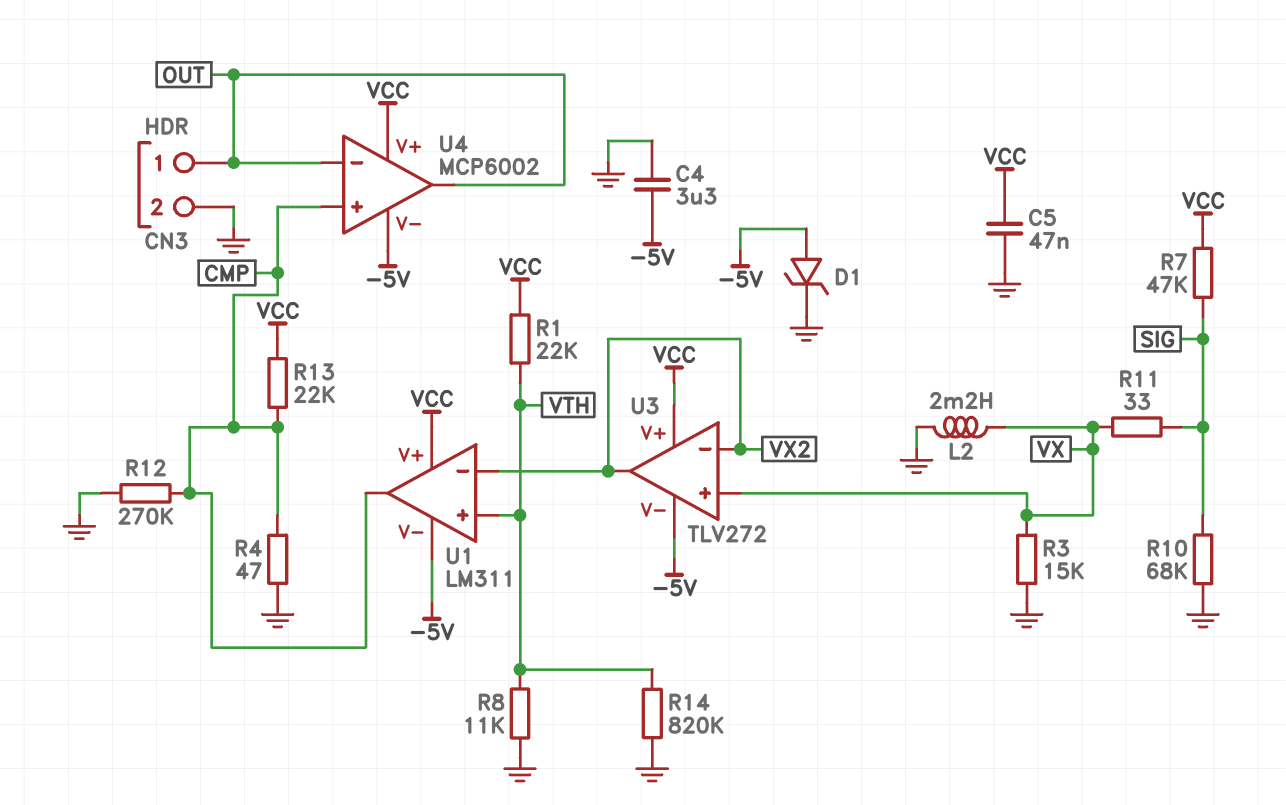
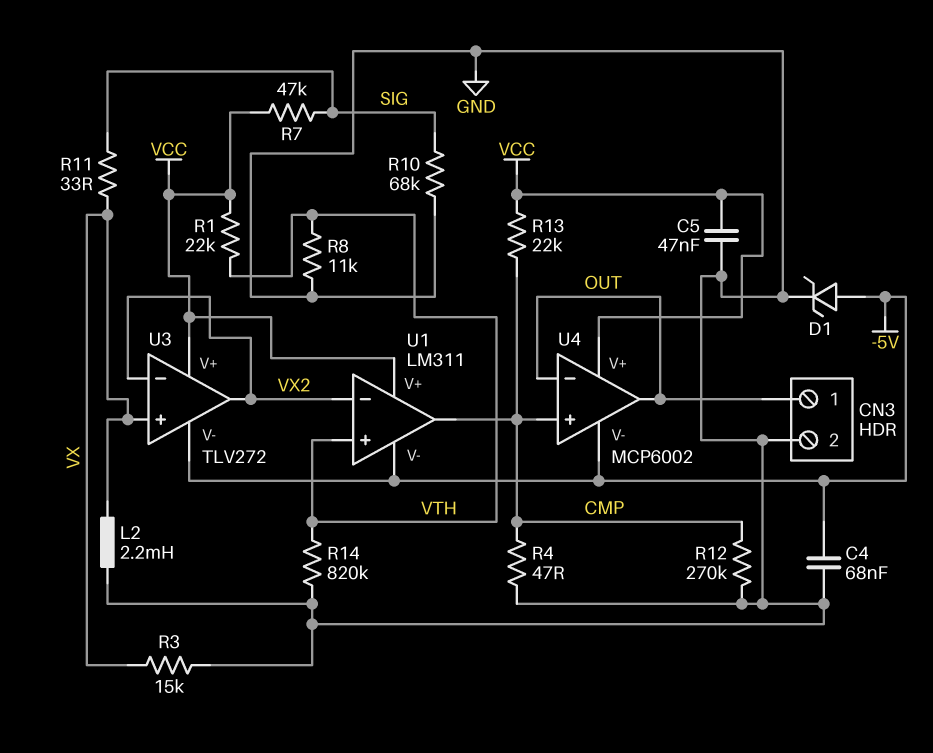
C4: 3.3uF (-5V, GND) -> 68nF (-5V, GND)

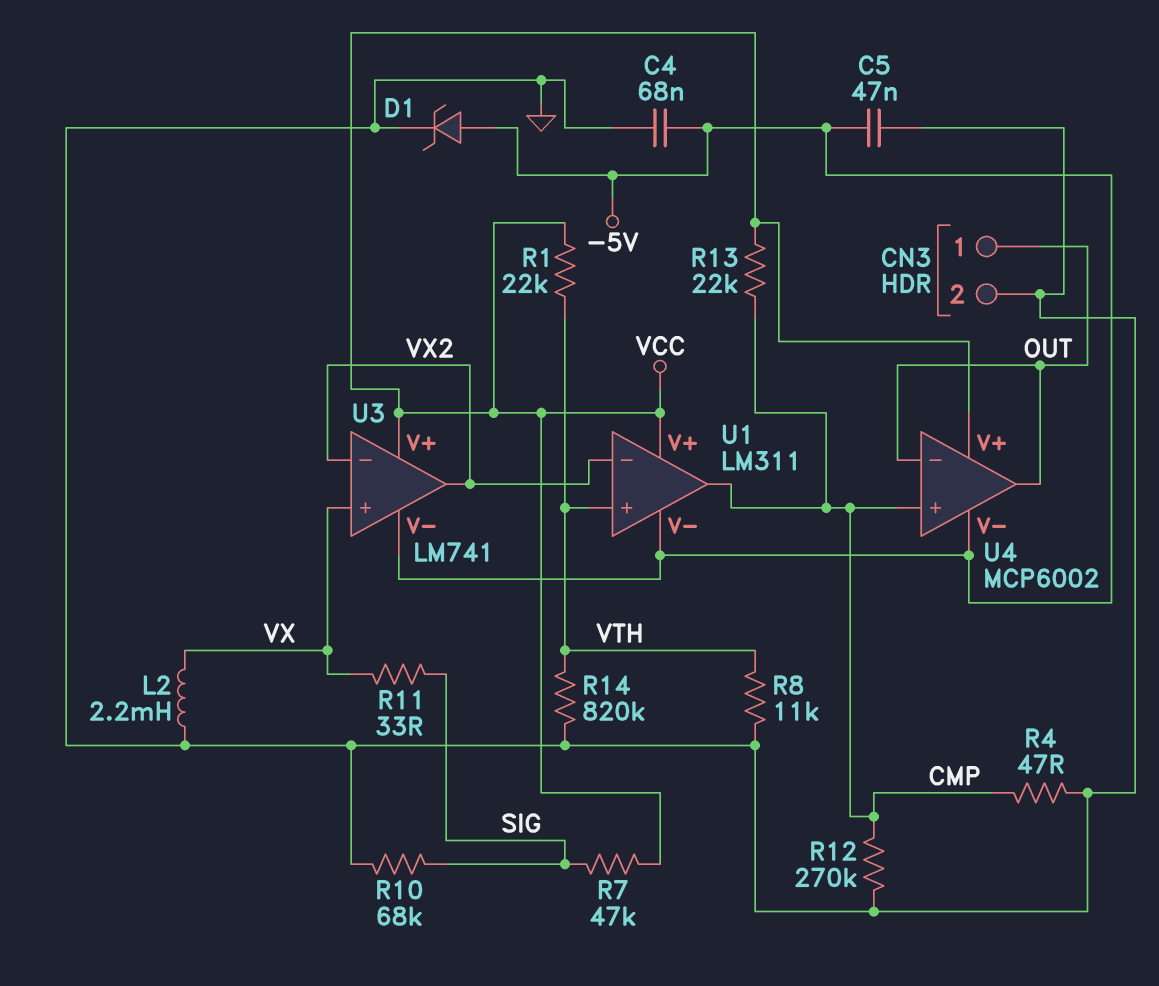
C5: 47nF (GND, VCC) -> 47nF (-5V, GND)
R3: 15k (GND, VX) -> none
U3: TLV272 -> LM741

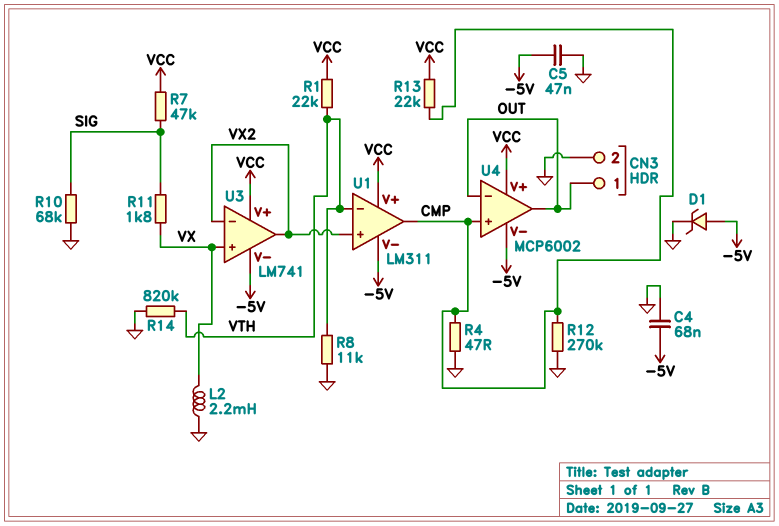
R11: 33 (SIG, VX) -> 1.8k (SIG, VX)
U1 pin in+: VTH -> VX2
U1 pin in-: VX2 -> VTH

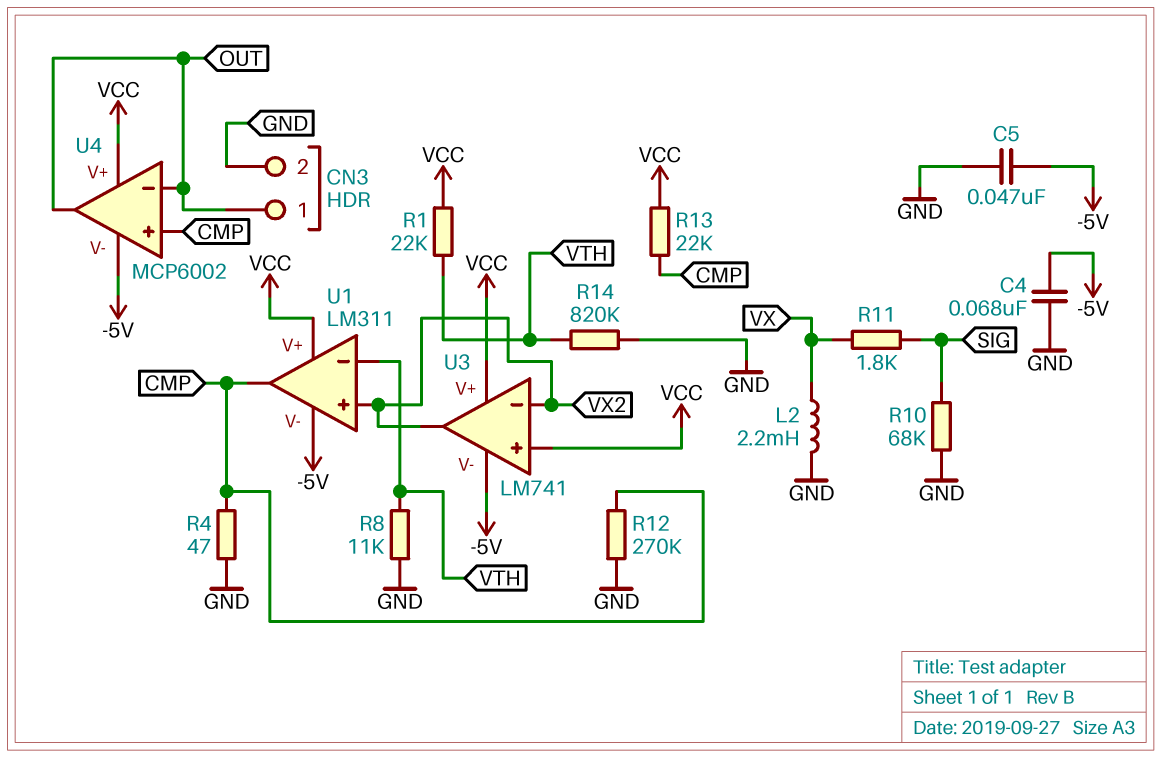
D1: zener (A -5V, K GND) -> none
R7: 47k (SIG, VCC) -> none
U3 pin in+: VX -> VCC

